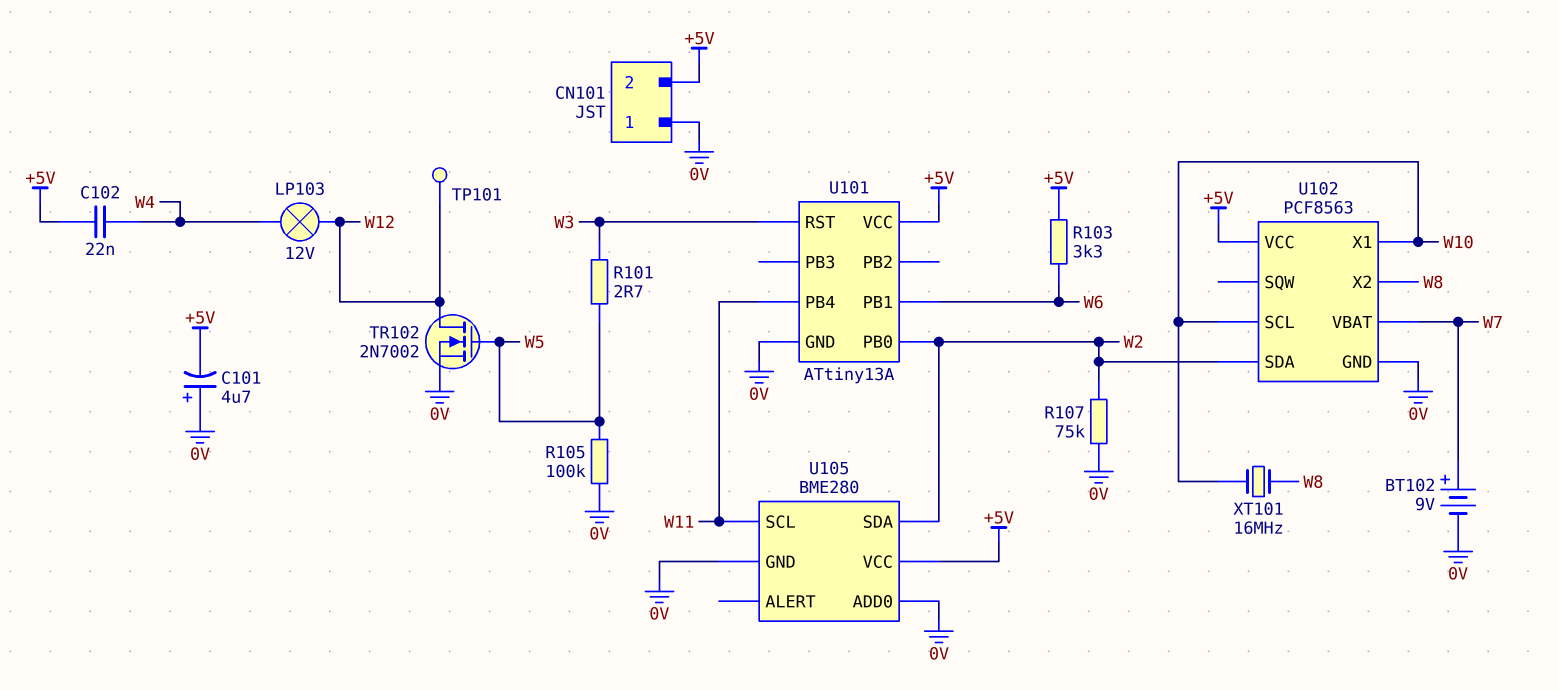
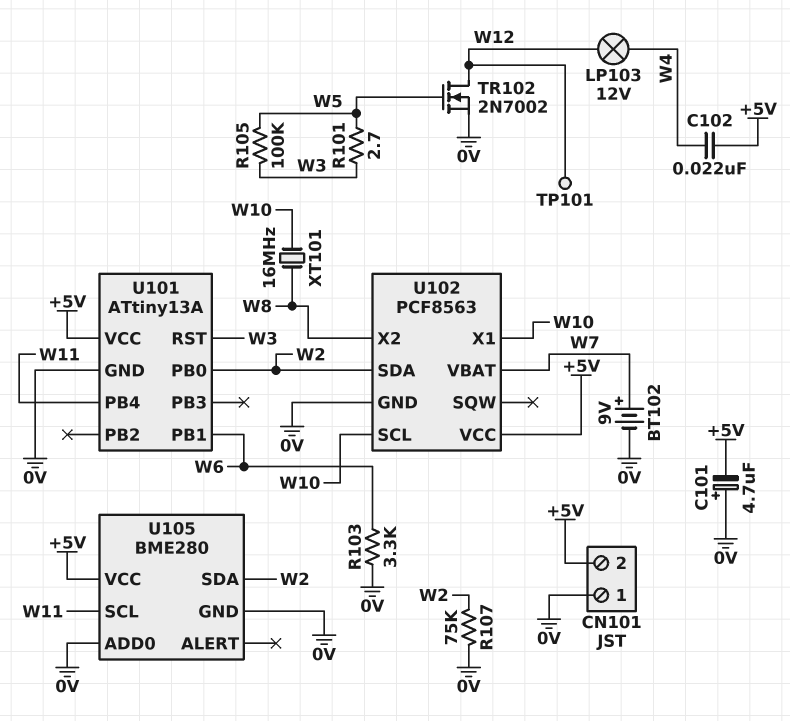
R103: 3.3k (+5V, W6) -> 3.3k (0V, W6)
R105: 100k (0V, W5) -> 100k (W3, W5)

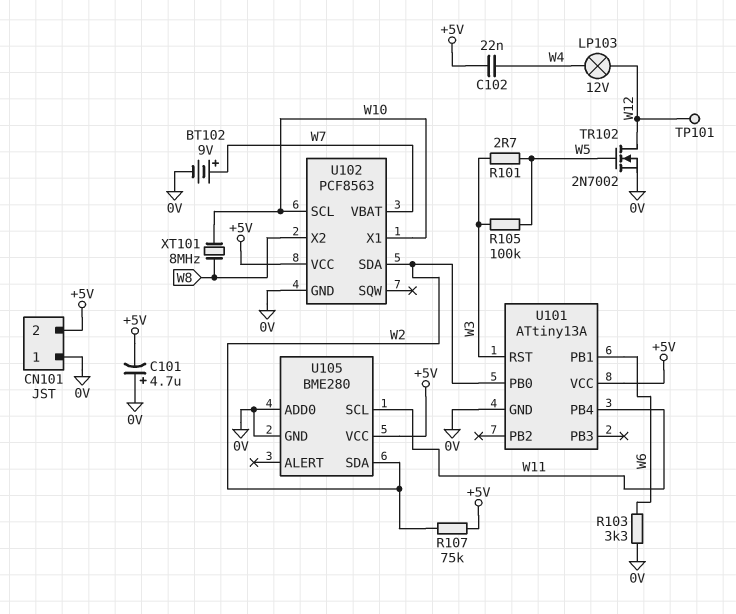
R107: 75k (0V, W2) -> 75k (+5V, W2)
XT101: 16MHz (W8, W10) -> 8MHz (W8, W10)

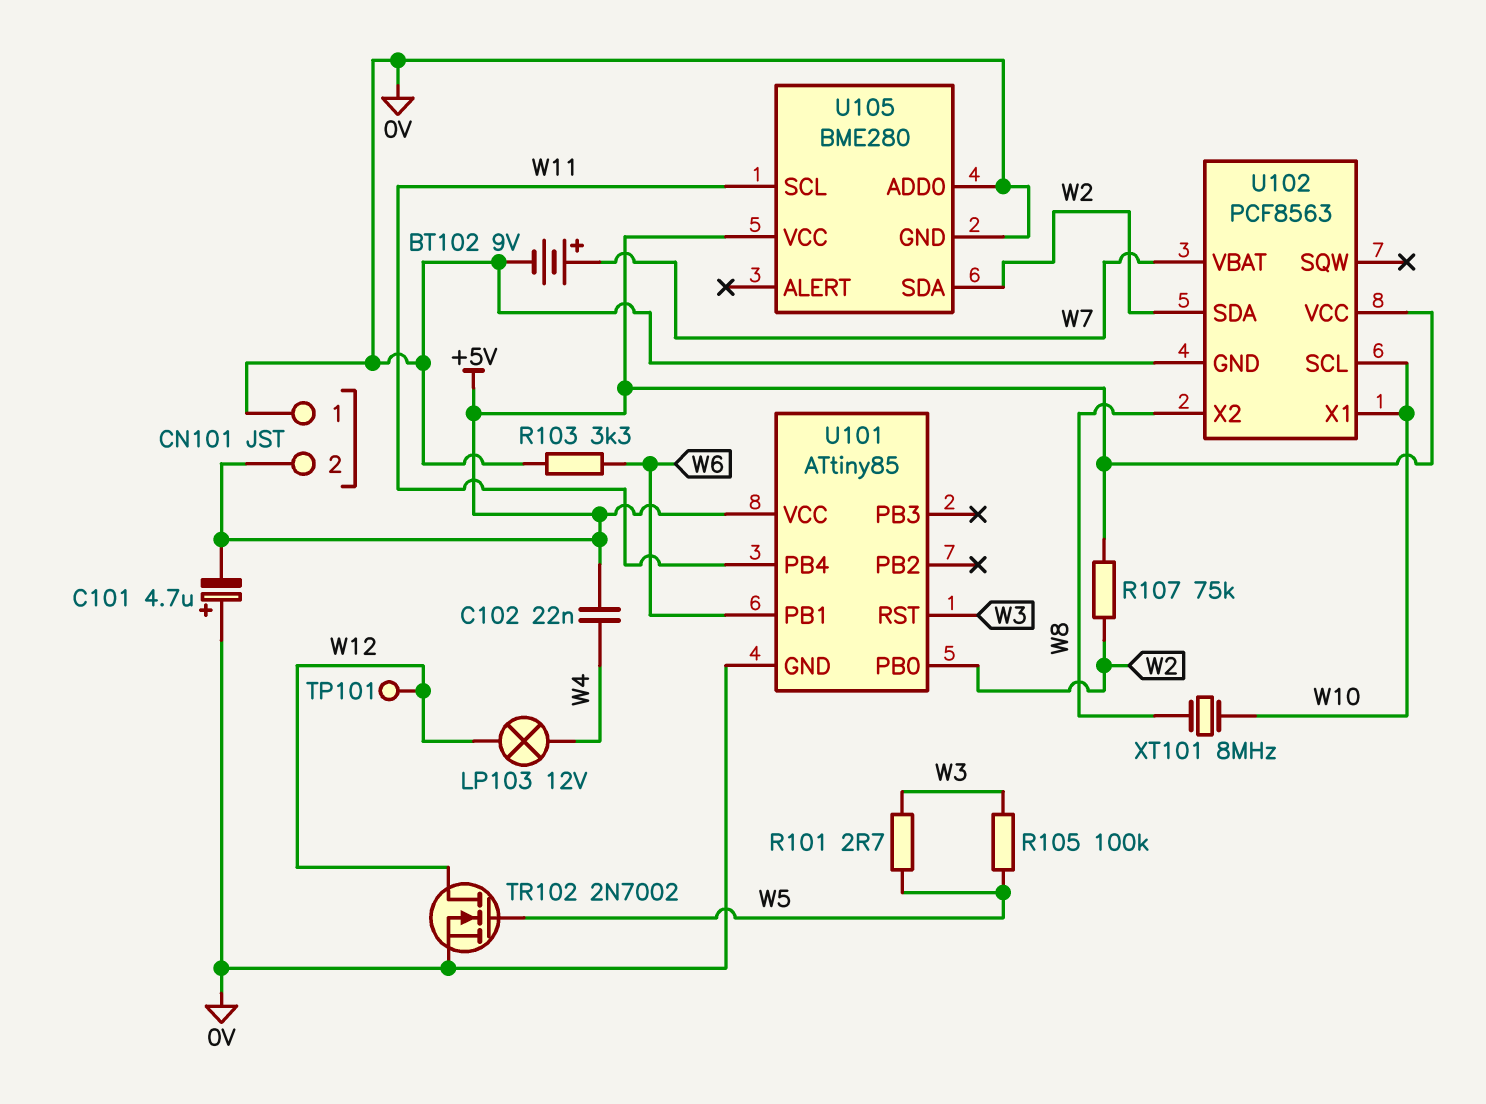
U101: ATtiny13A -> ATtiny85

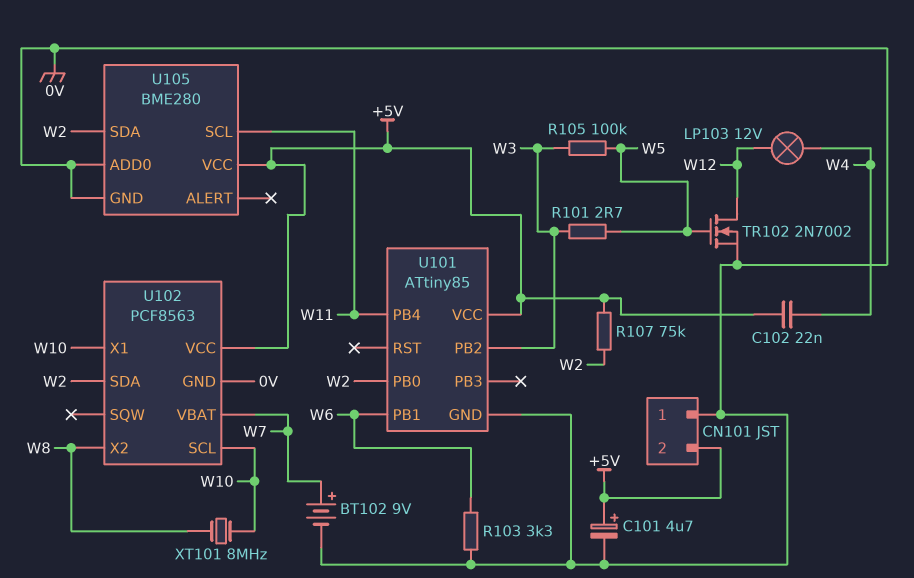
C101: 4.7uF (plus 0V, minus +5V) -> 4.7uF (plus +5V, minus 0V)
TP101: test point (W12) -> none
U101 pin PB2: none -> W3
U101 pin RST: W3 -> none

